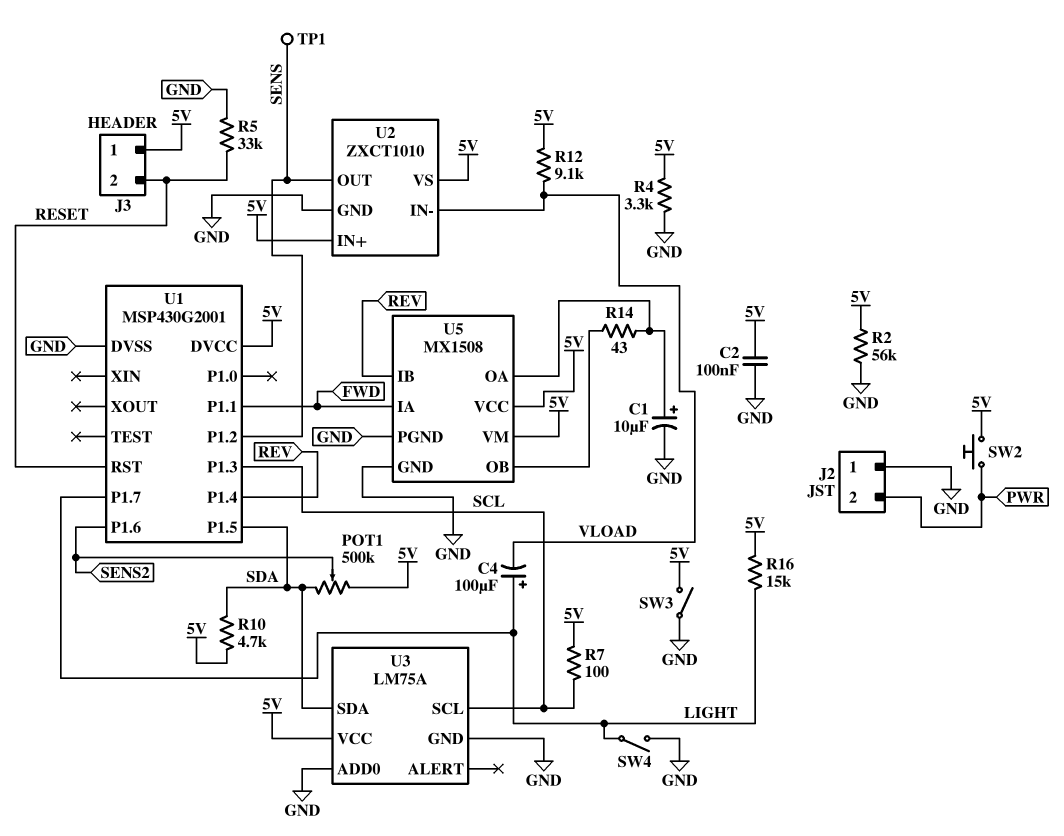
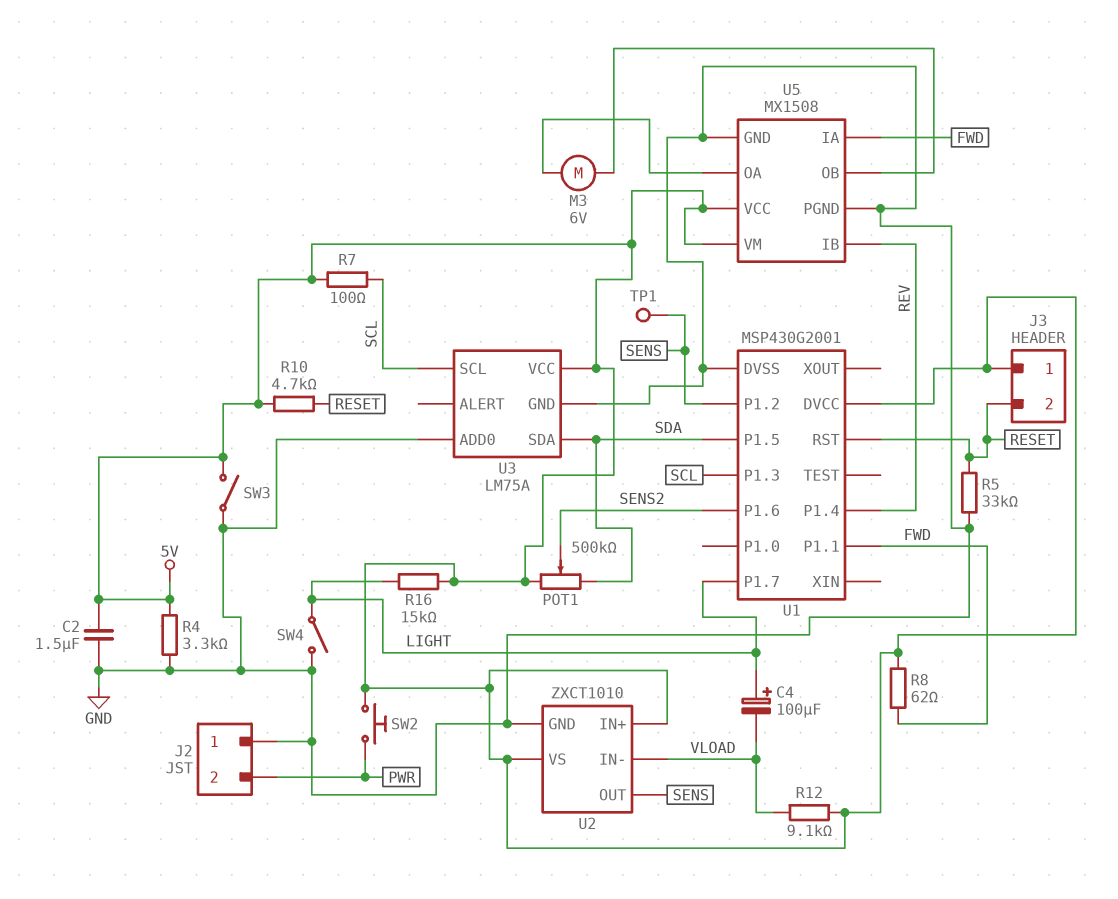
C1: 10uF (plus U5/OA, minus GND) -> none
C2: 100nF (5V, GND) -> 1.5uF (5V, GND)
M3: none -> motor 6V (U5/OA, U5/OB)
R2: 56k (5V, GND) -> none
R8: none -> 62 (5V, FWD)
R10: 4.7k (5V, SDA) -> 4.7k (5V, RESET)
R14: 43 (U5/OA, U5/OB) -> none

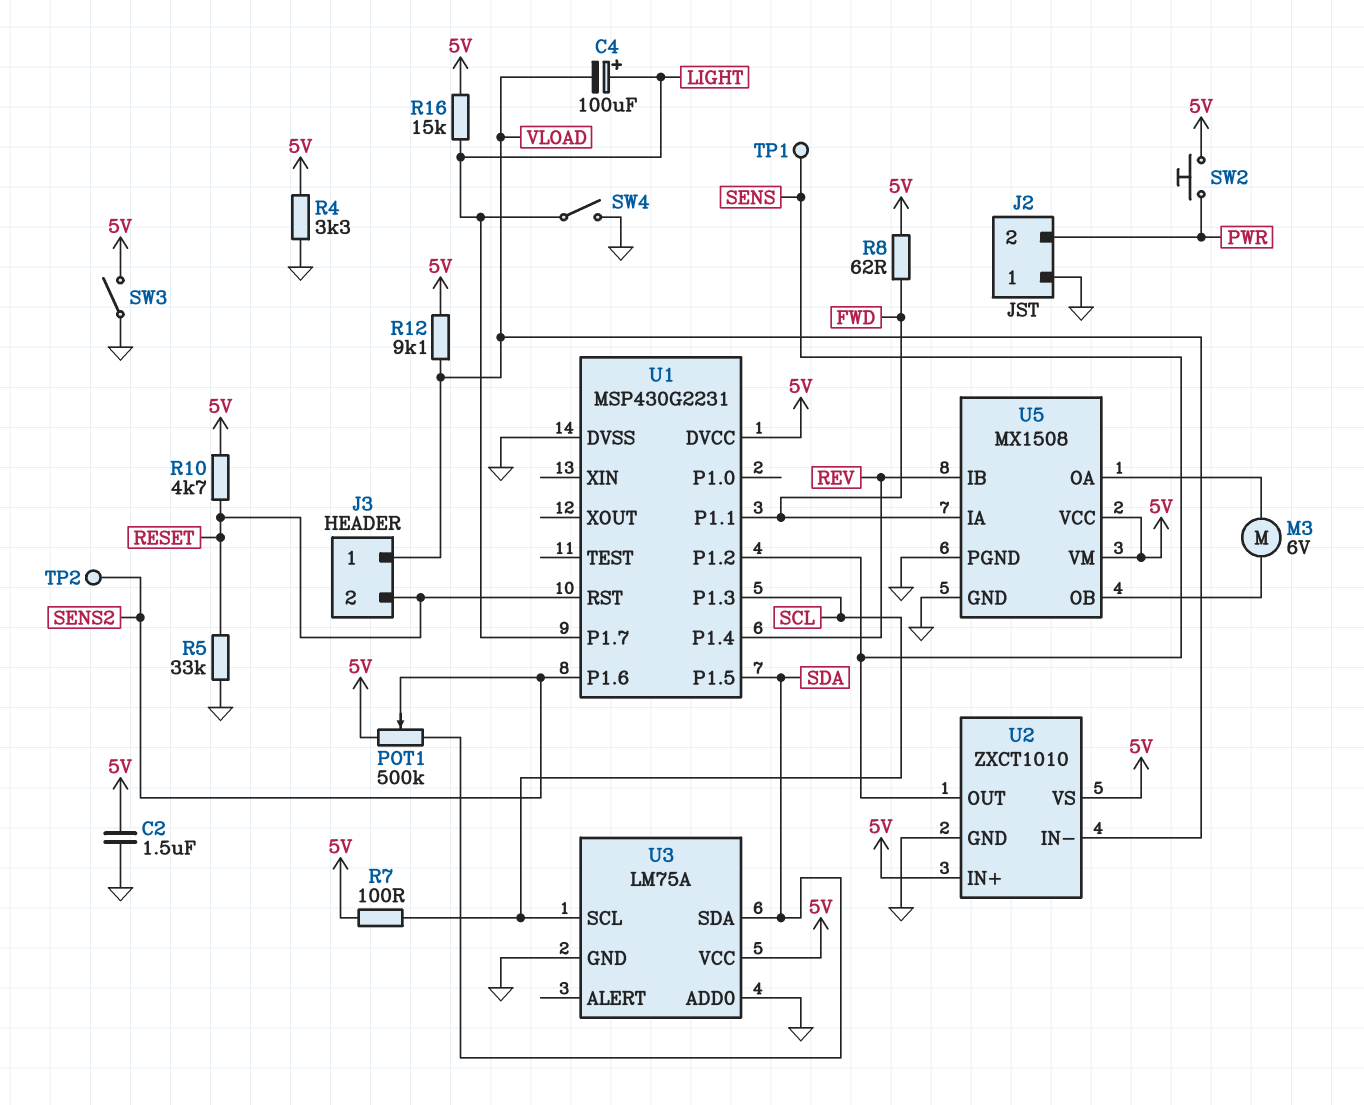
J3 pin 1: 5V -> VLOAD
TP2: none -> test point (SENS2)
U1: MSP430G2001 -> MSP430G2231

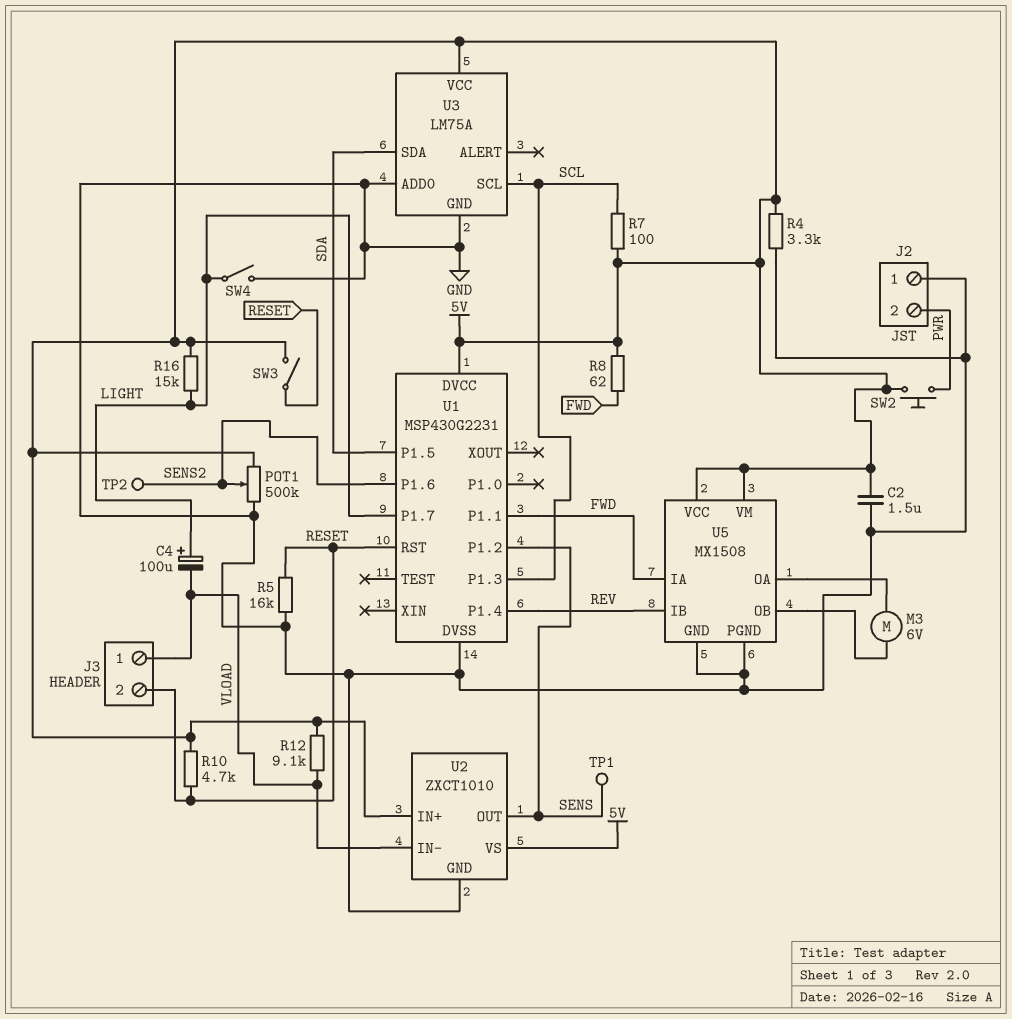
POT1: 500k (5V, SDA, wiper SENS2) -> 500k (5V, GND, wiper SENS2)
R5: 33k (GND, RESET) -> 16k (GND, RESET)
SW3: switch (5V, GND) -> switch (5V, RESET)

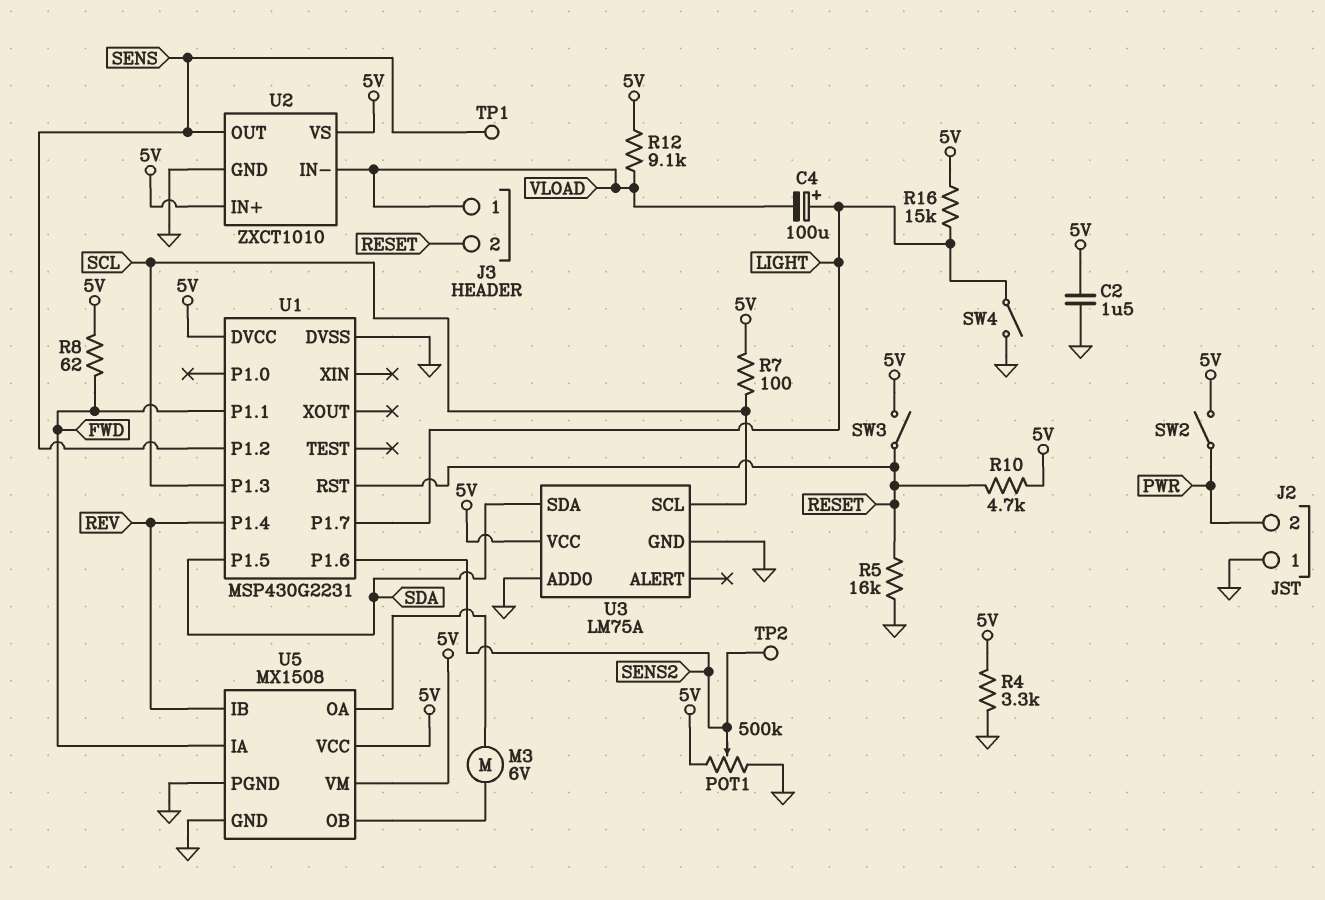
SW2: button (5V, PWR) -> switch (5V, PWR)

